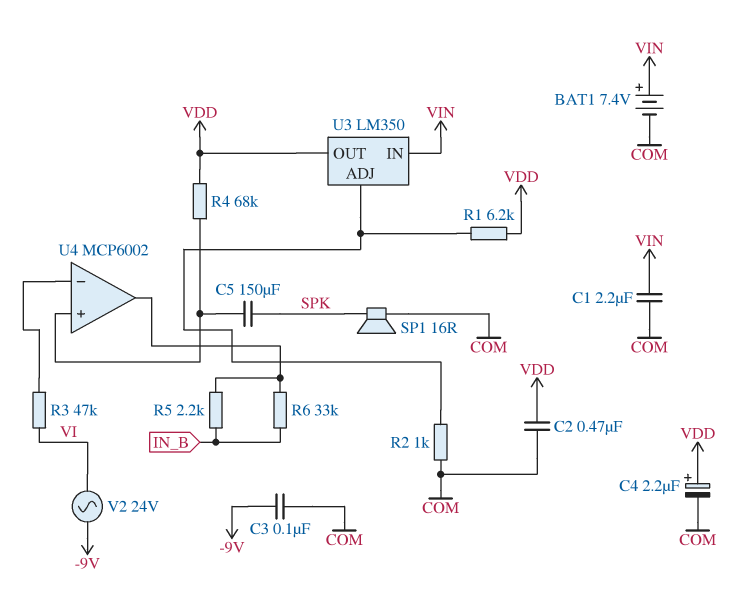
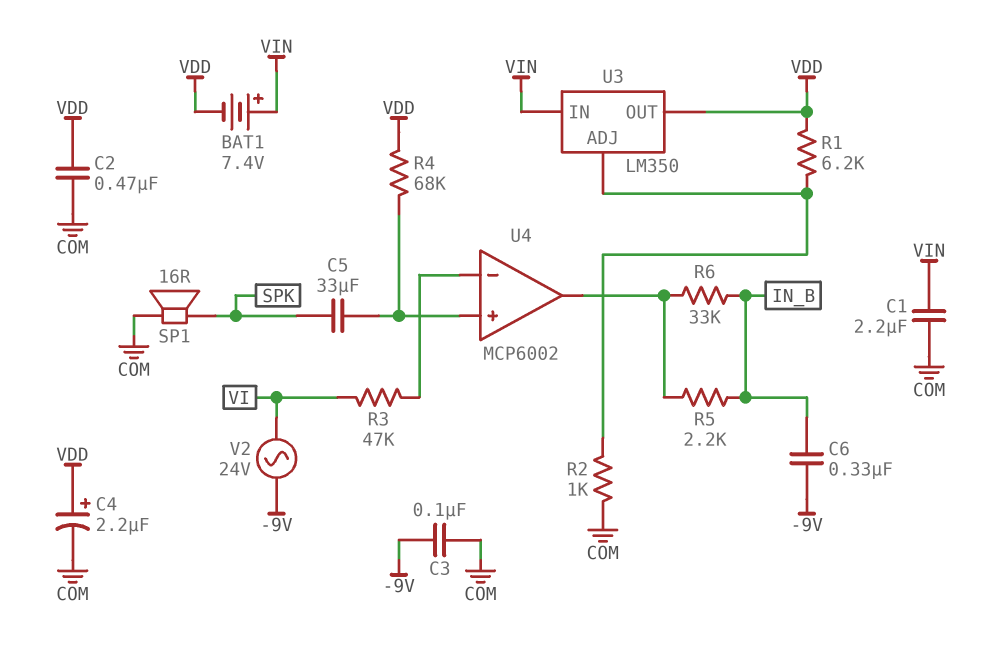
BAT1: 7.4V (plus VIN, minus COM) -> 7.4V (plus VIN, minus VDD)
C5: 150uF (SPK, U4/in+) -> 33uF (SPK, U4/in+)
C6: none -> 330nF (-9V, IN_B)

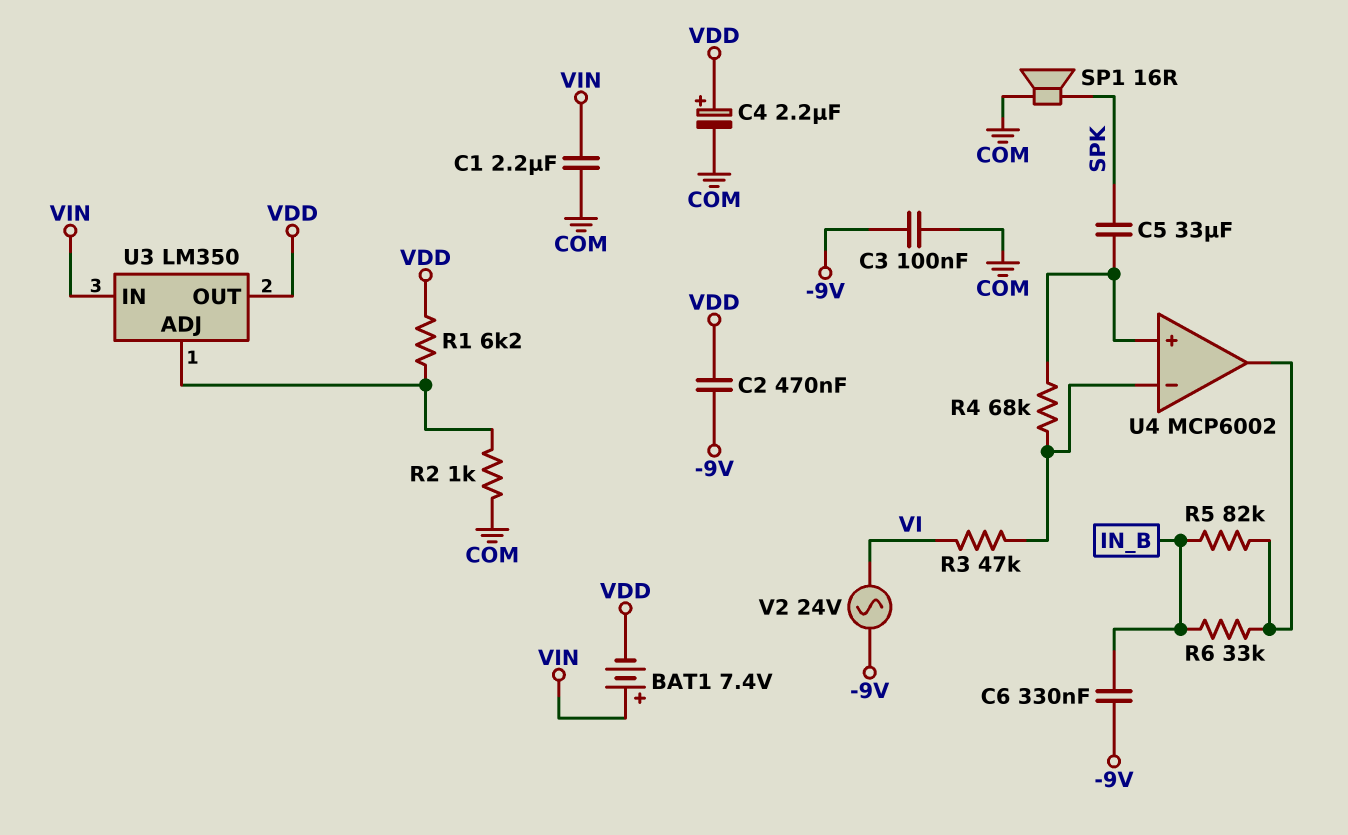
C2: 470nF (COM, VDD) -> 470nF (-9V, VDD)
R4: 68k (U4/in+, VDD) -> 68k (U4/in+, U4/in-)
R5: 2.2k (IN_B, U4/out) -> 82k (IN_B, U4/out)

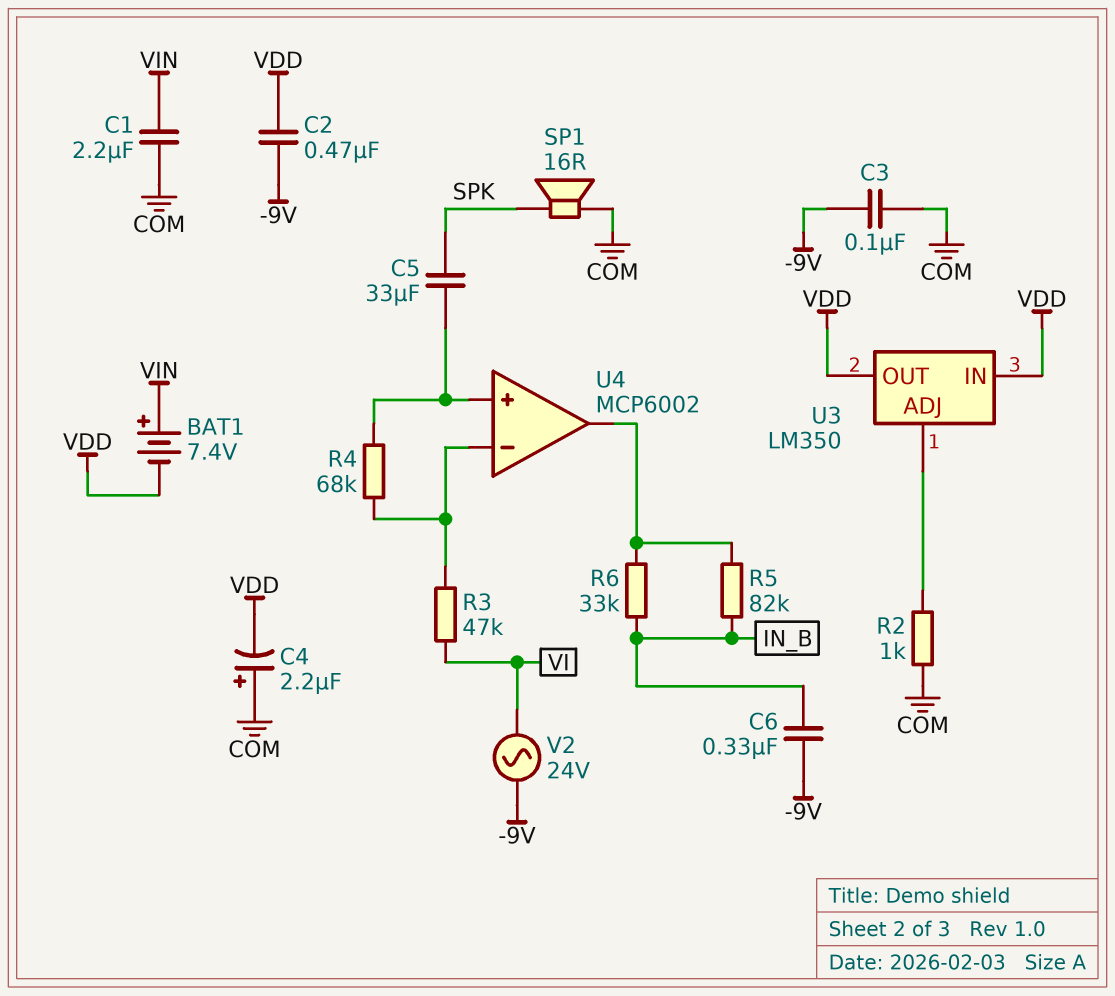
C4: 2.2uF (plus VDD, minus COM) -> 2.2uF (plus COM, minus VDD)
R1: 6.2k (U3/ADJ, VDD) -> none
U3 pin IN: VIN -> VDD

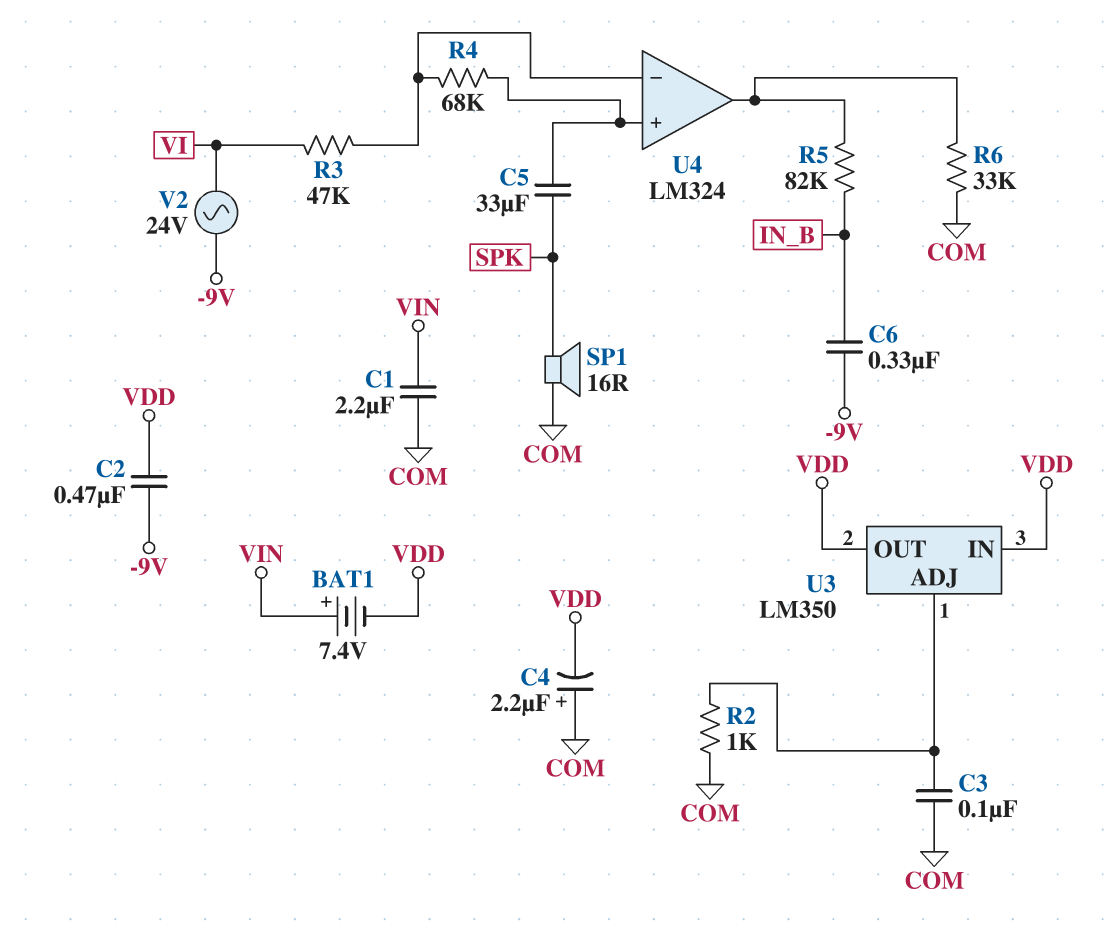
C3: 100nF (-9V, COM) -> 100nF (COM, U3/ADJ)
R6: 33k (IN_B, U4/out) -> 33k (COM, U4/out)
U4: MCP6002 -> LM324

